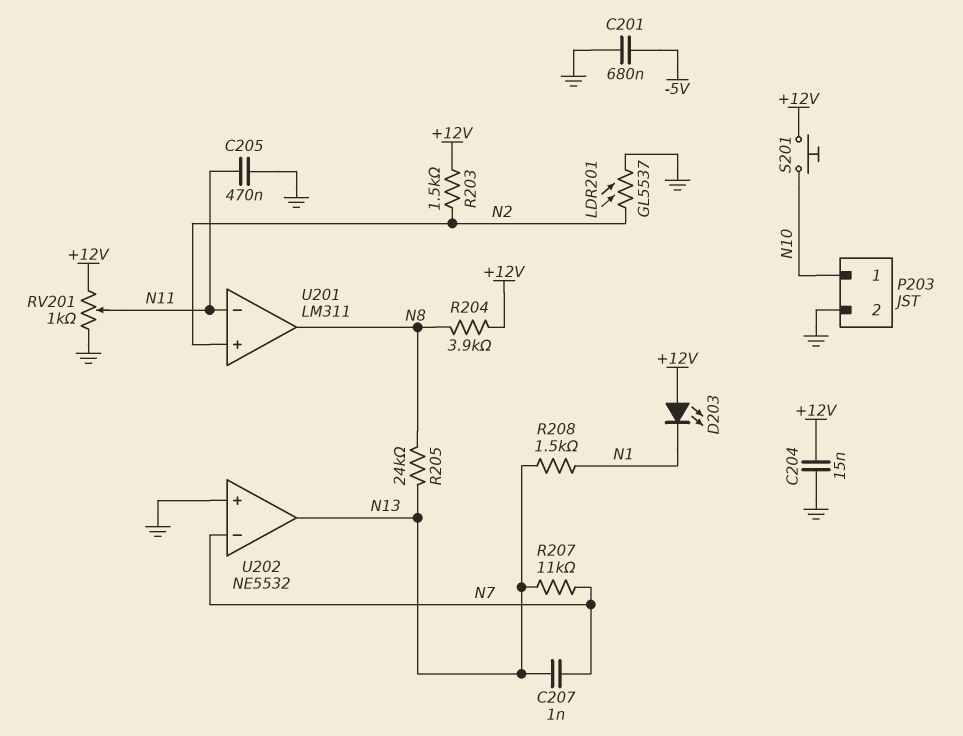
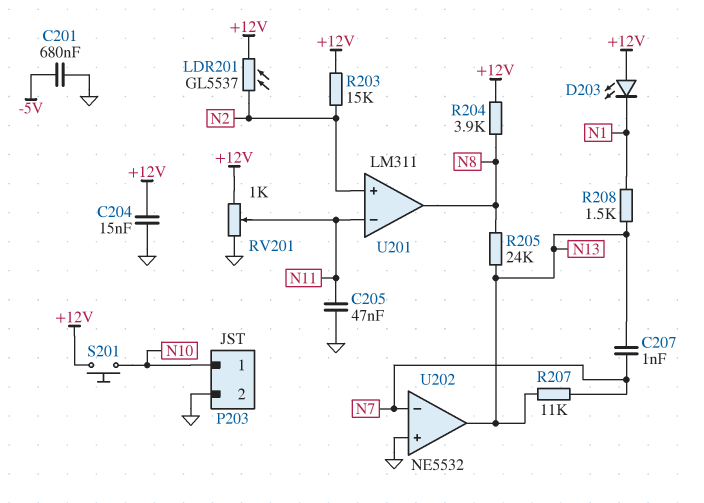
C205: 470nF (GND, N11) -> 47nF (GND, N11)
LDR201: GL5537 (GND, N2) -> GL5537 (+12V, N2)
R203: 1.5k (+12V, N2) -> 15k (+12V, N2)

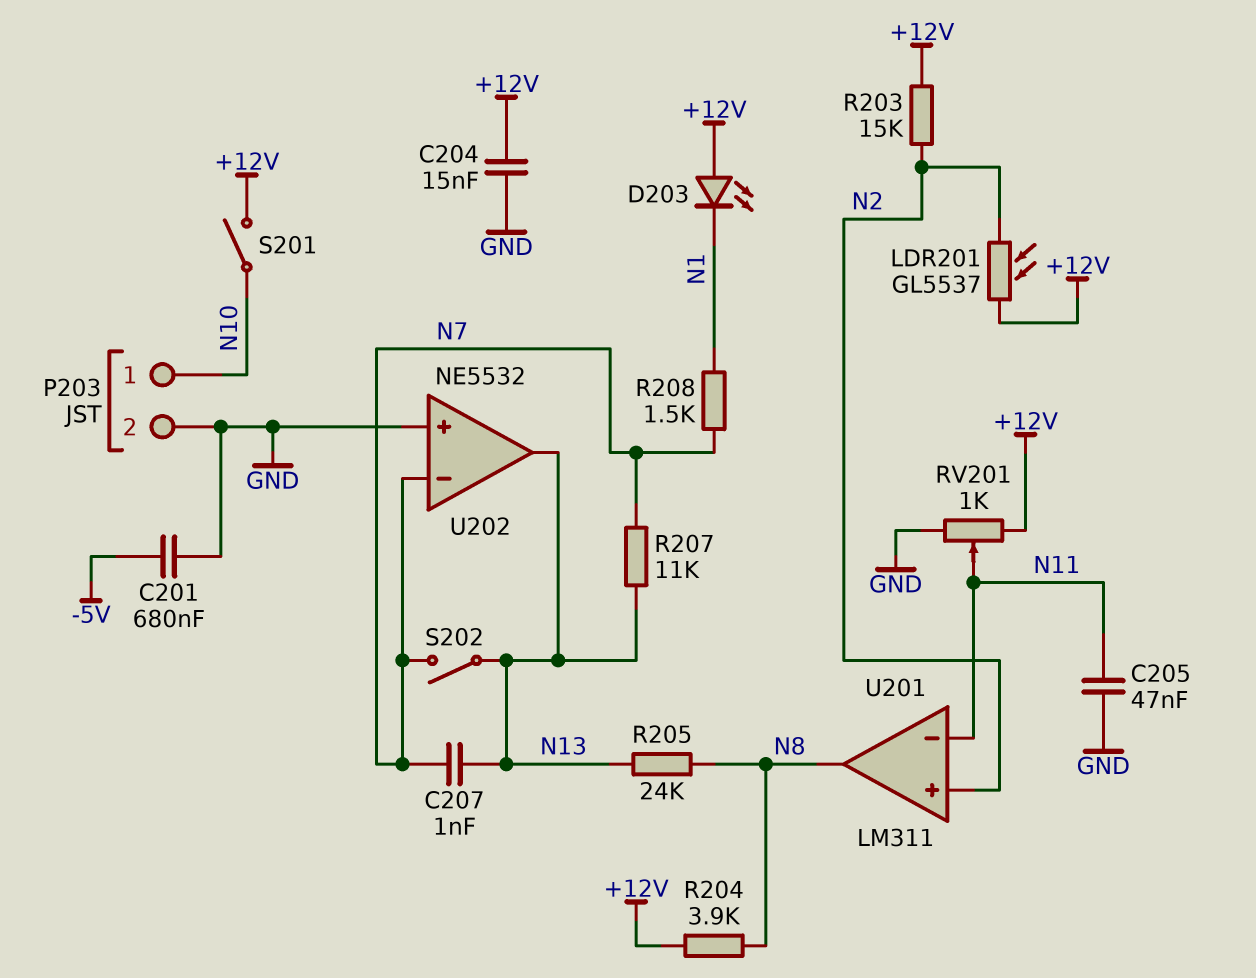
R208: 1.5k (N1, N13) -> 1.5k (N1, N7)
S201: button (+12V, N10) -> switch (+12V, N10)
S202: none -> switch (N7, N13)

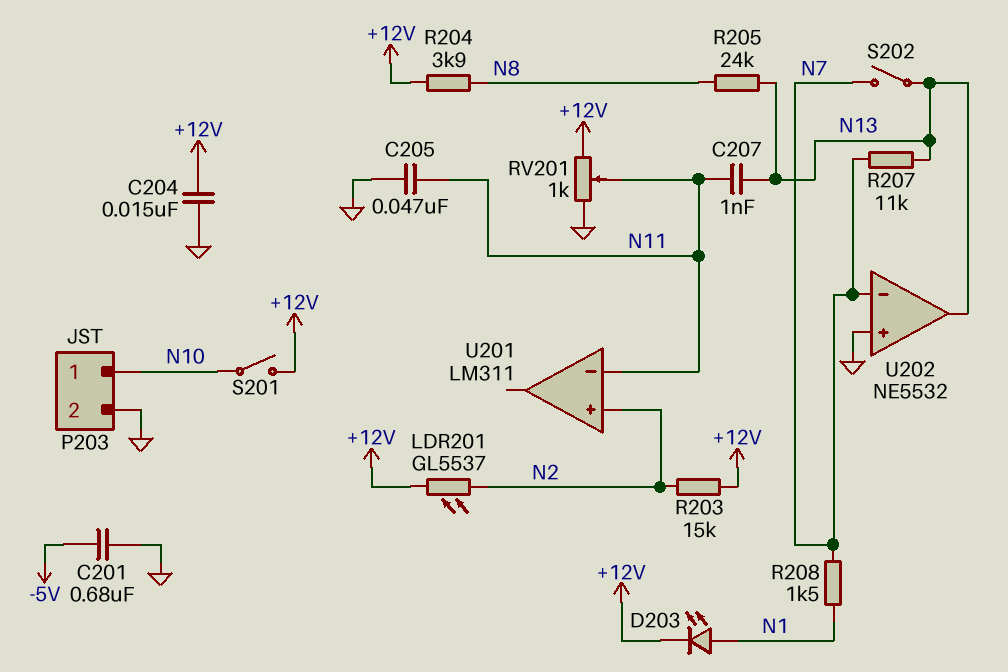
C207: 1nF (N7, N13) -> 1nF (N11, N13)
D203: LED (A +12V, K N1) -> LED (A N1, K +12V)
U201 pin out: N8 -> none

